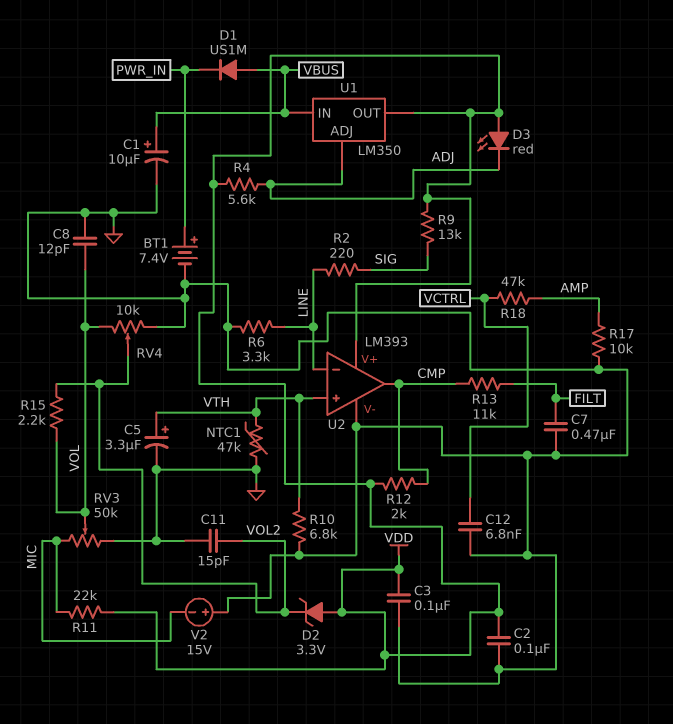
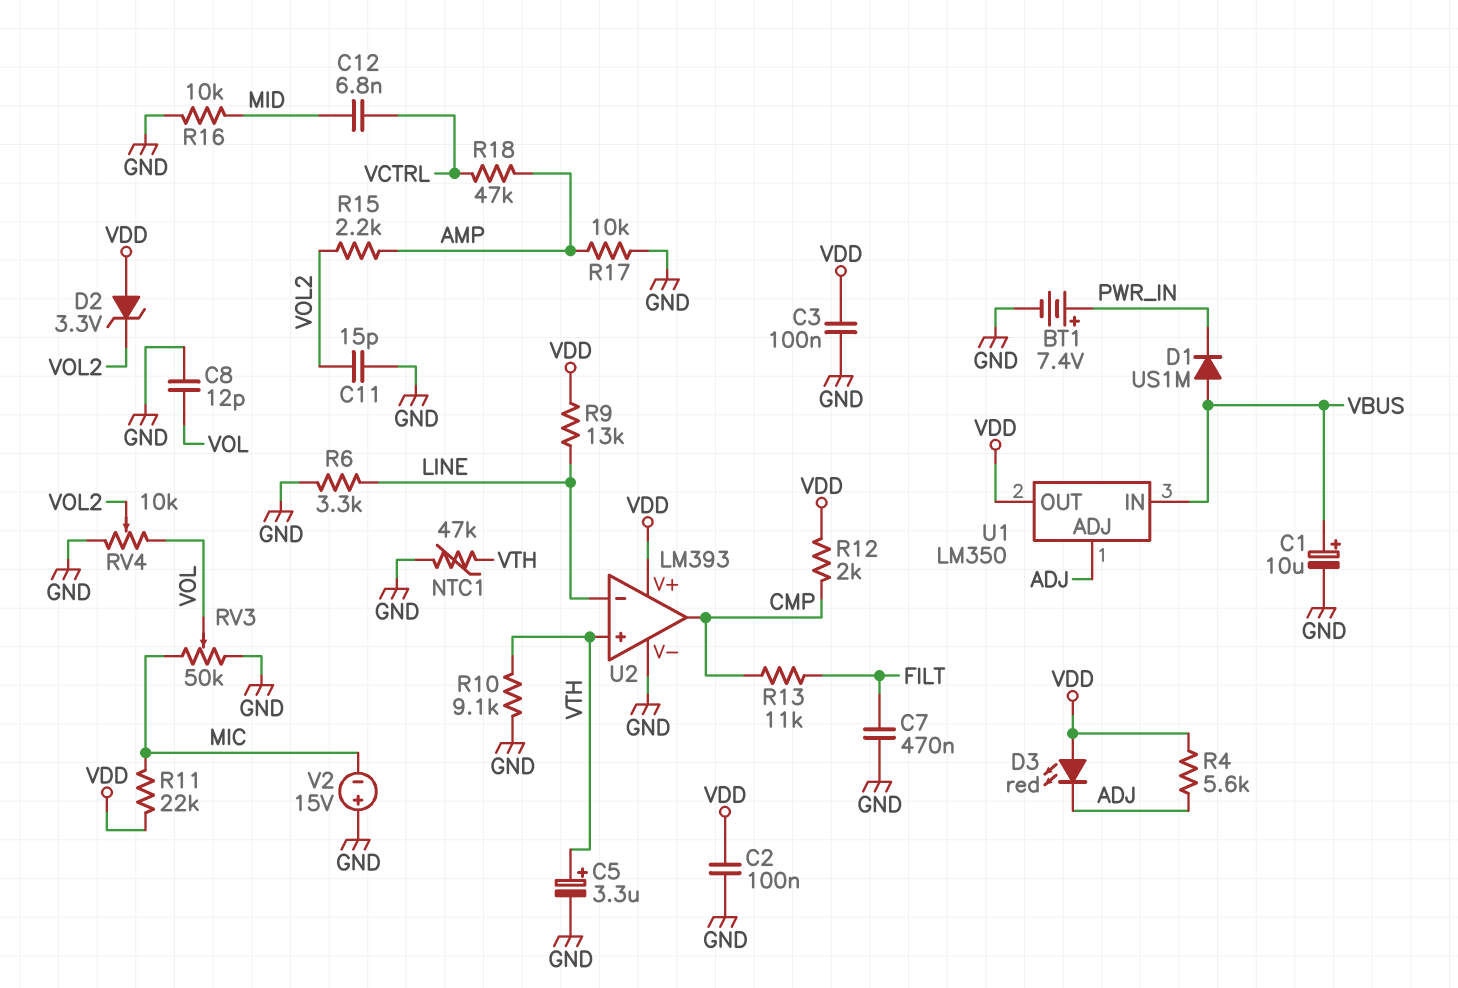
C12: 6.8nF (GND, VCTRL) -> 6.8nF (MID, VCTRL)
R2: 220 (LINE, SIG) -> none
R9: 13k (SIG, VDD) -> 13k (LINE, VDD)
R10: 6.8k (GND, VTH) -> 9.1k (GND, VTH)
R15: 2.2k (VOL, VOL2) -> 2.2k (AMP, VOL2)
R16: none -> 10k (GND, MID)

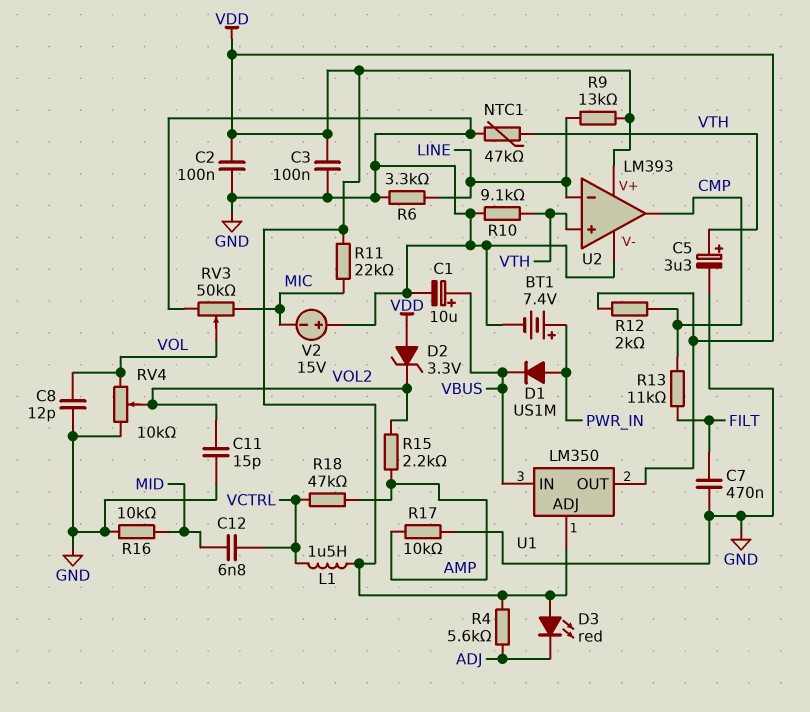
D1: diode US1M (A VBUS, K PWR_IN) -> diode US1M (A PWR_IN, K VBUS)
L1: none -> 1.5uH (VCTRL, VDD)
U1 pin ADJ: ADJ -> VDD

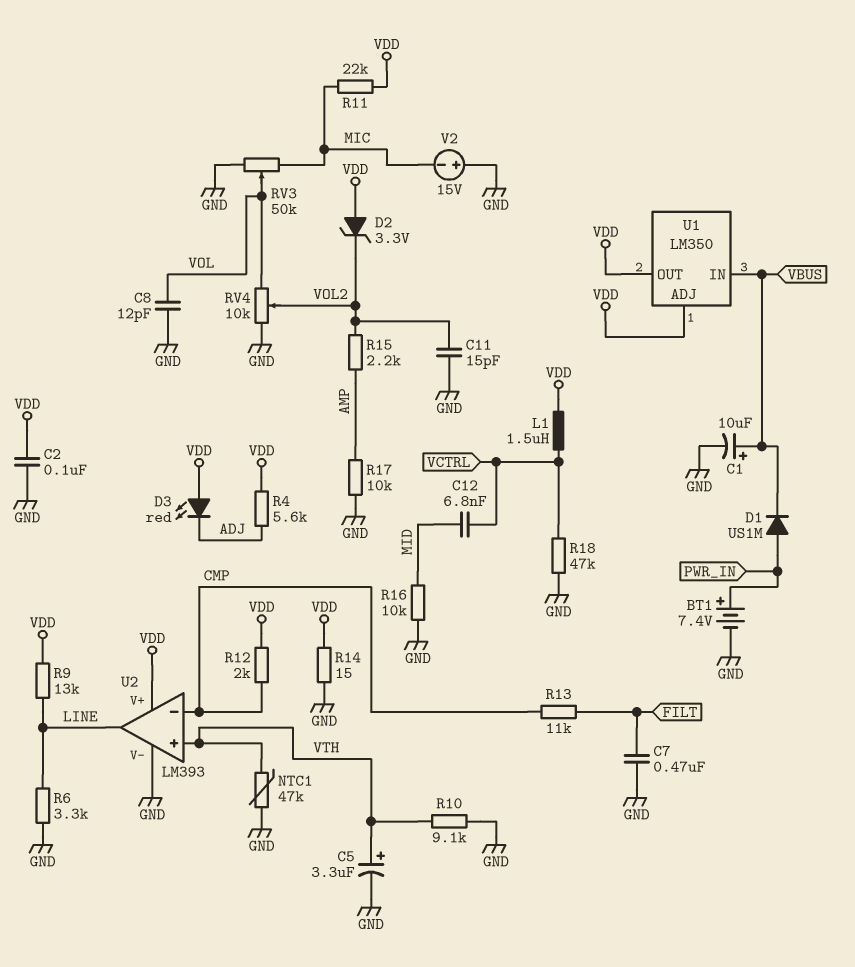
C3: 100nF (GND, VDD) -> none
R14: none -> 15 (GND, VDD)
R18: 47k (AMP, VCTRL) -> 47k (GND, VCTRL)
U2 pin in-: LINE -> CMP
U2 pin out: CMP -> LINE

